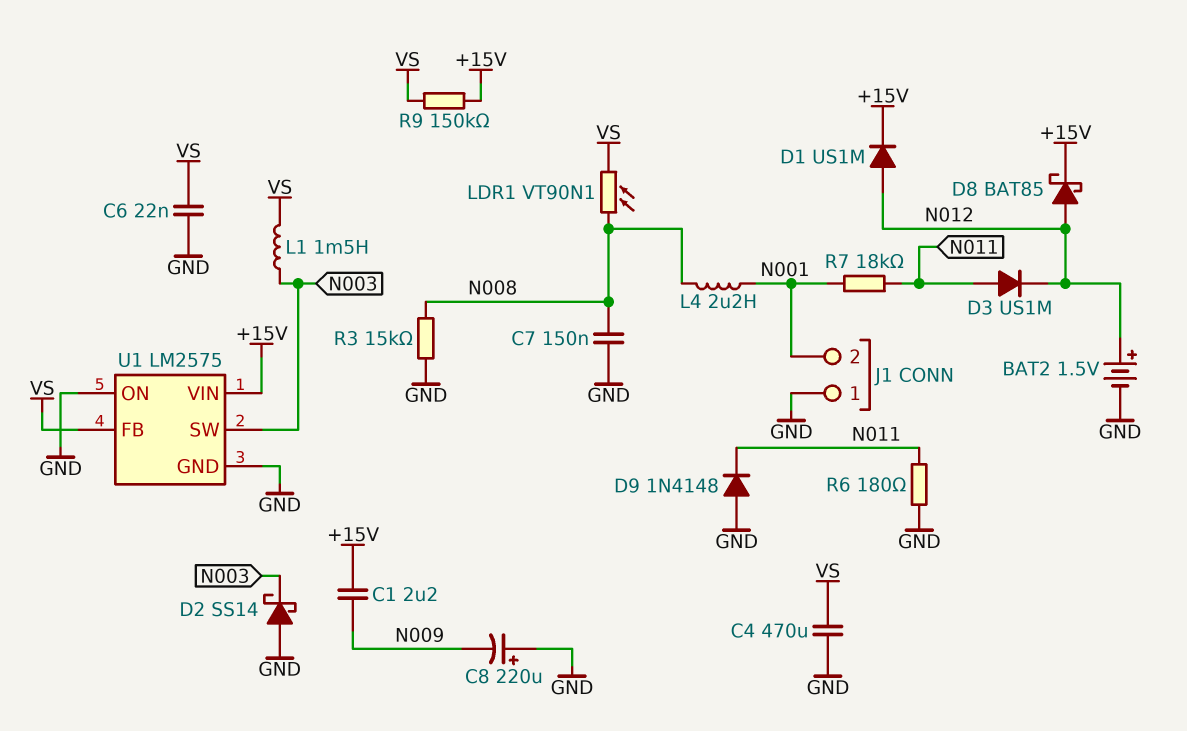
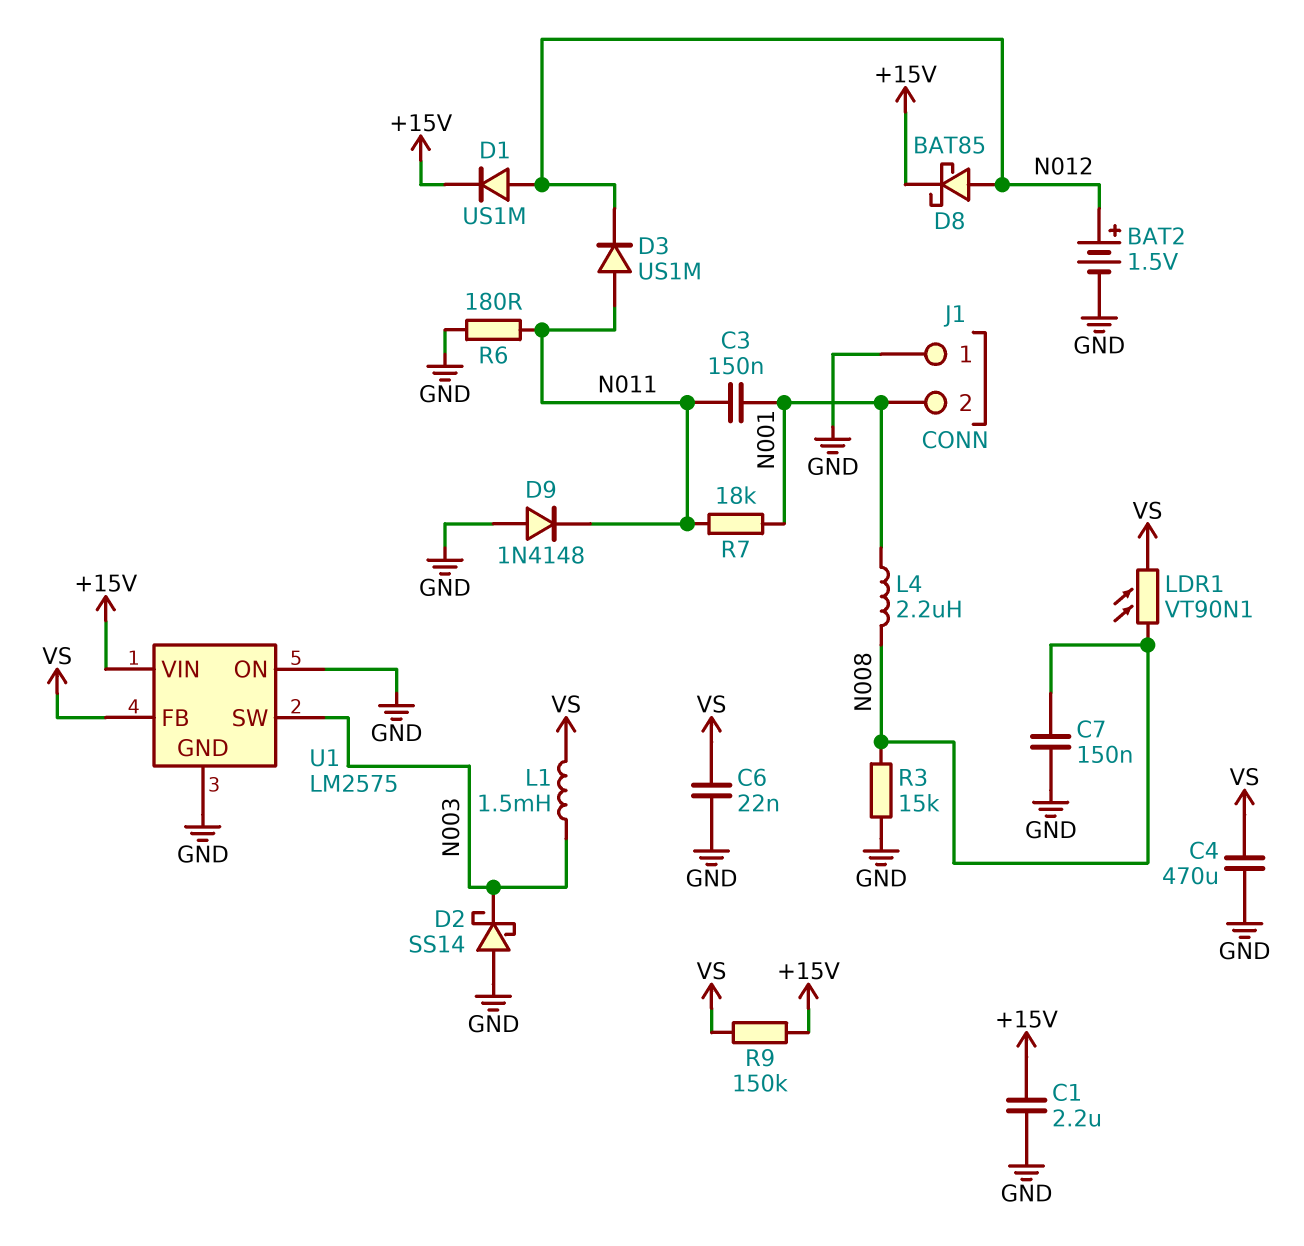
C1: 2.2uF (+15V, N009) -> 2.2uF (+15V, GND)
C3: none -> 150nF (N001, N011)
C8: 220uF (plus GND, minus N009) -> none

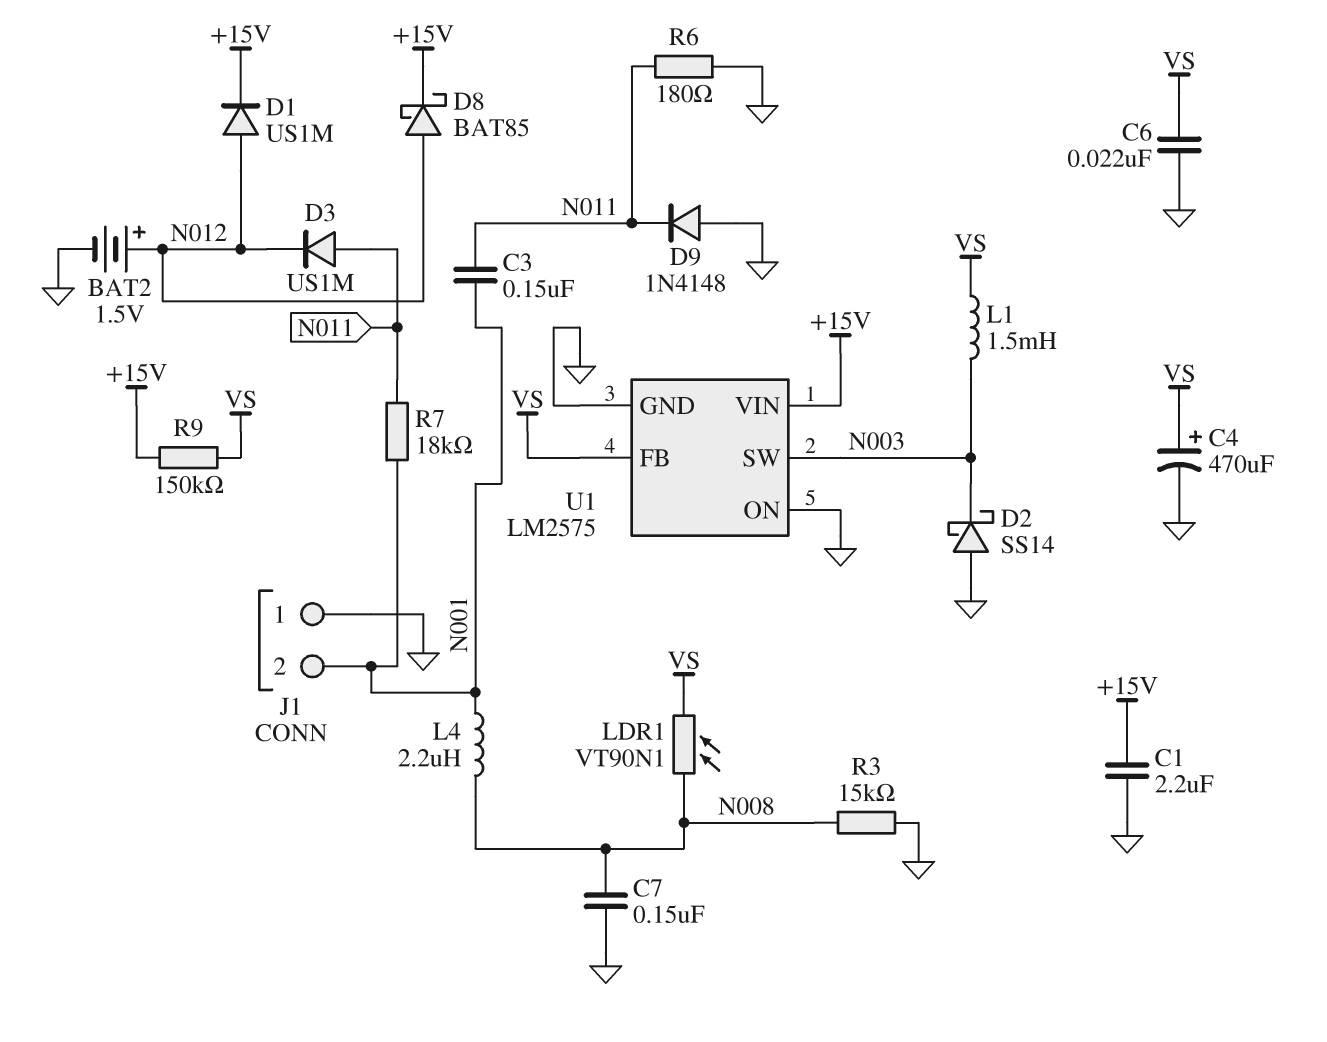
C4: 470uF (GND, VS) -> 470uF (plus VS, minus GND)

